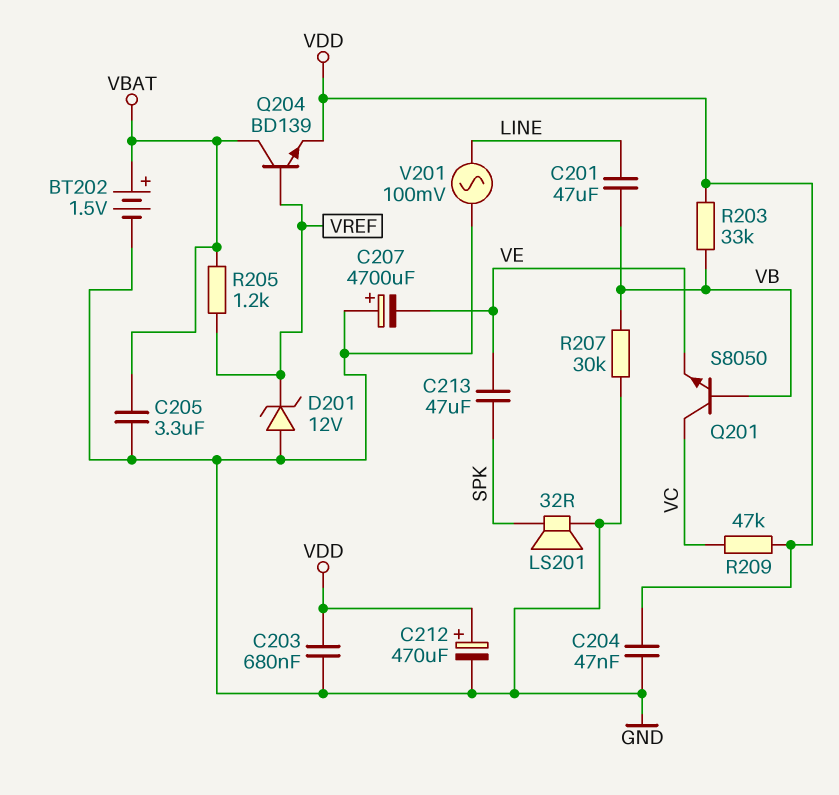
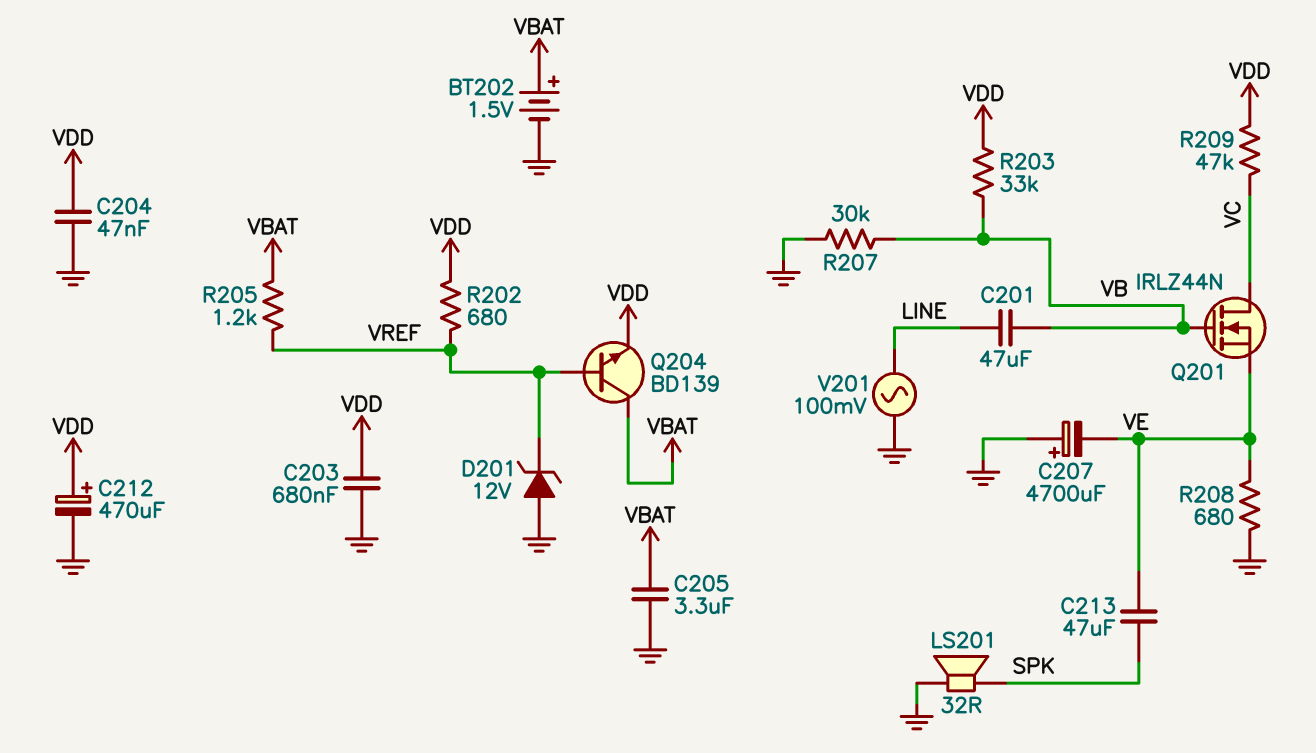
Q201: NPN S8050 (B VB, C VC, E VE) -> NMOS IRLZ44N (G VB, D VC, S VE)
R202: none -> 680 (VDD, VREF)
R208: none -> 680 (GND, VE)

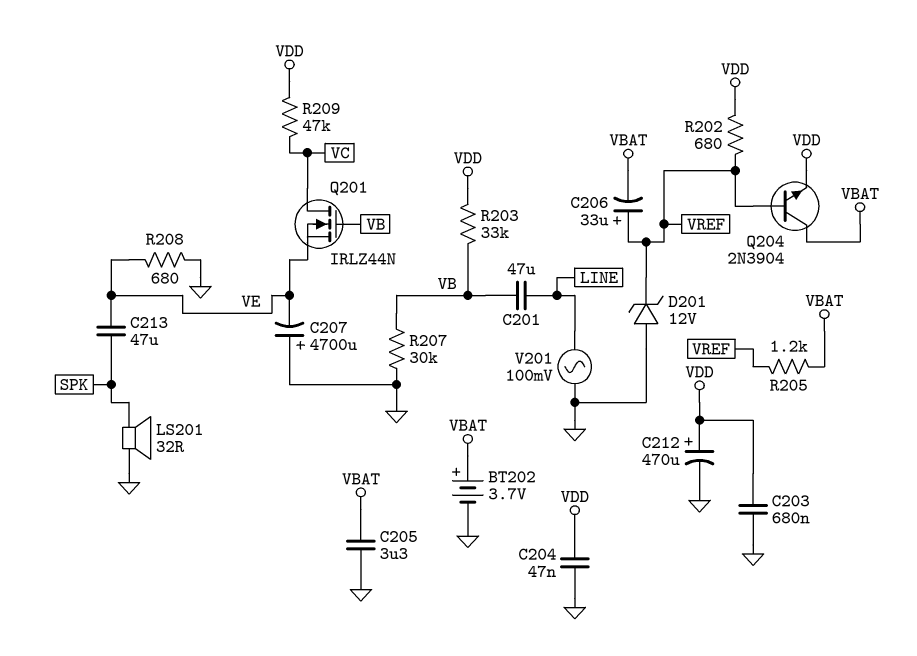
BT202: 1.5V (plus VBAT, minus GND) -> 3.7V (plus VBAT, minus GND)
C206: none -> 33uF (plus VREF, minus VBAT)
Q204: NPN BD139 (B VREF, C VBAT, E VDD) -> NPN 2N3904 (B VREF, C VBAT, E VDD)

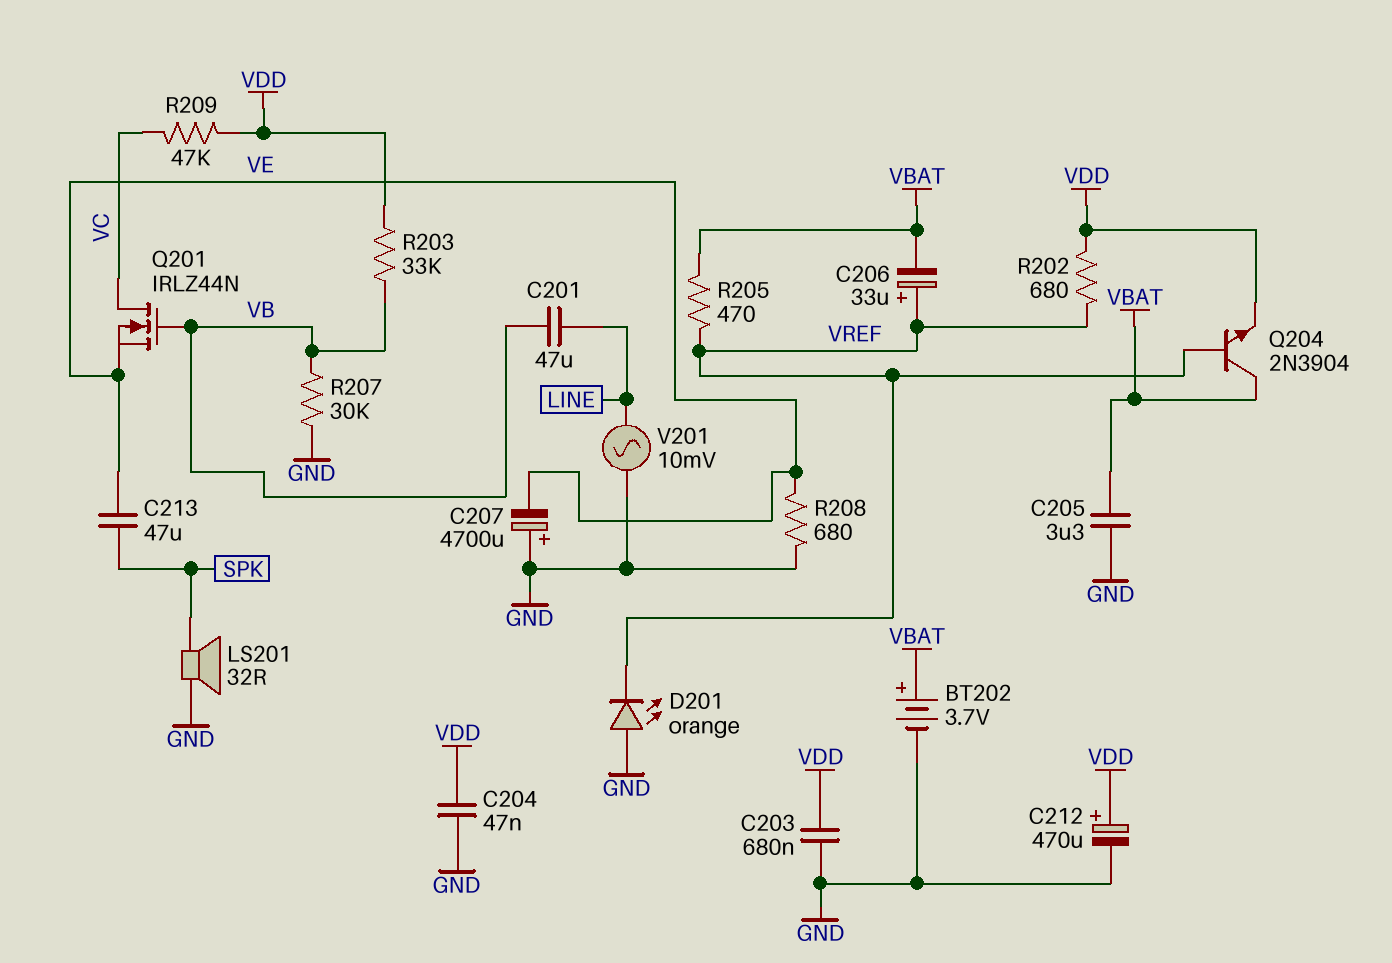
D201: zener 12V (A GND, K VREF) -> LED orange (A GND, K VREF)
R205: 1.2k (VBAT, VREF) -> 470 (VBAT, VREF)
V201: AC 100mV (GND, LINE) -> AC 10mV (GND, LINE)

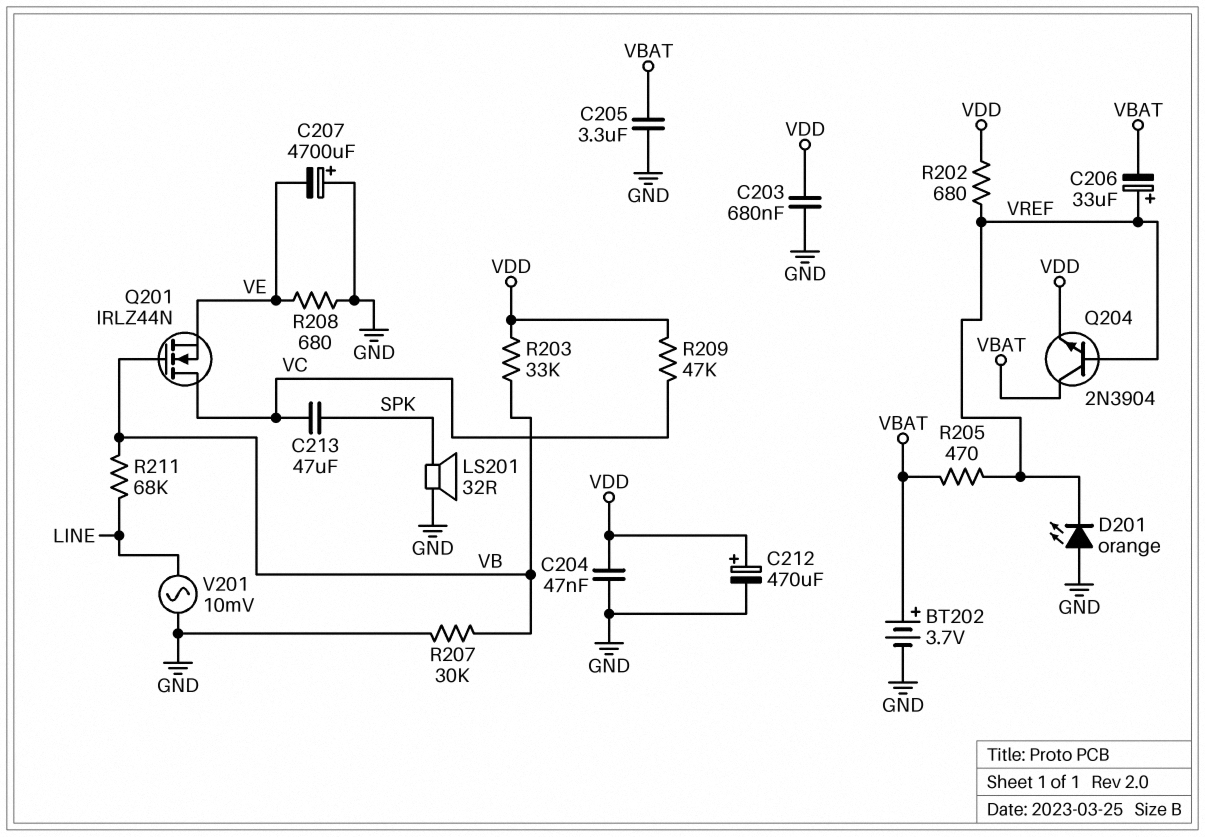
C201: 47uF (LINE, VB) -> none
C213: 47uF (SPK, VE) -> 47uF (SPK, VC)
R211: none -> 68k (LINE, VB)

